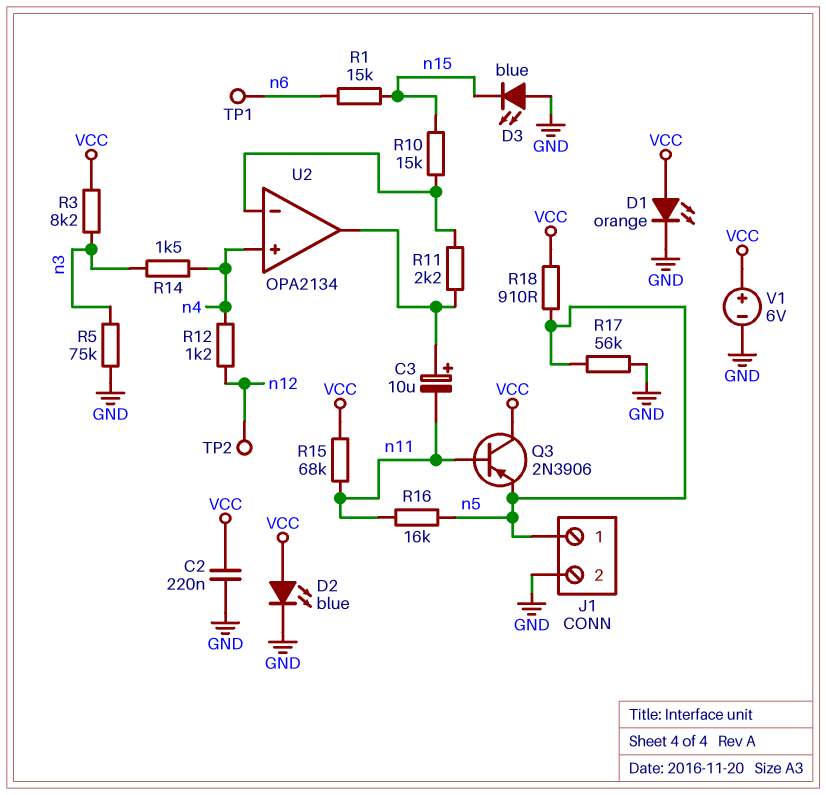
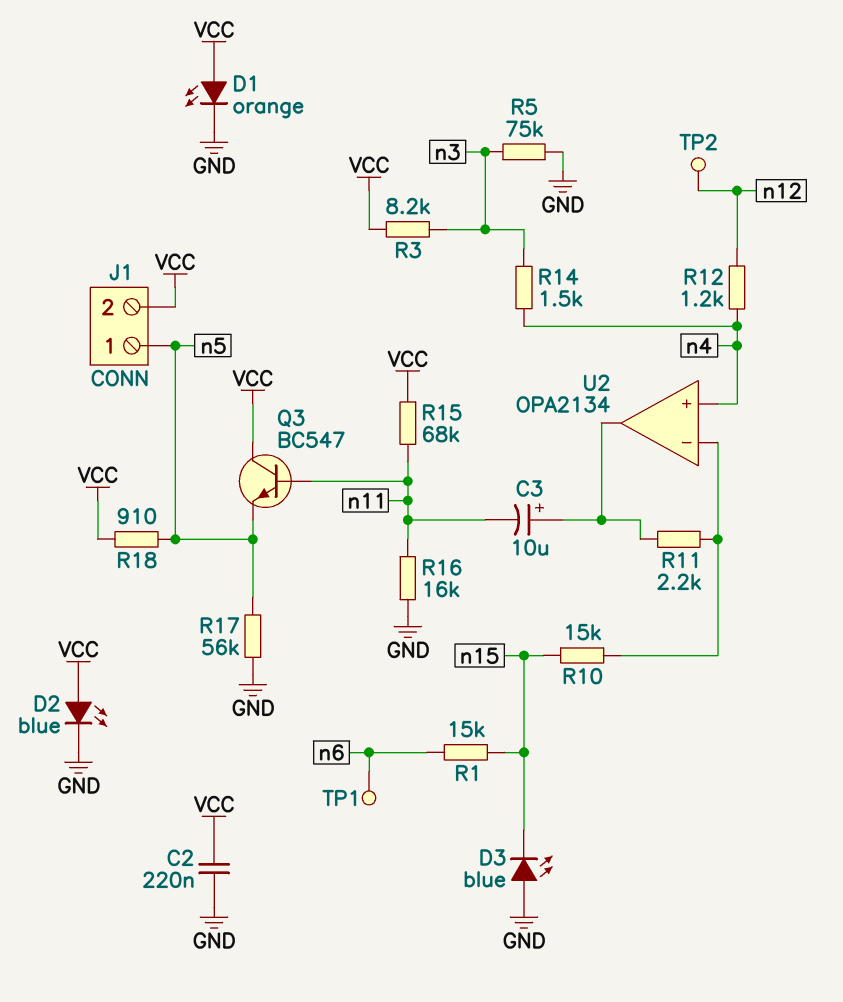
J1 pin 2: GND -> VCC
Q3: PNP 2N3906 (B n11, C VCC, E n5) -> NPN BC547 (B n11, C VCC, E n5)
R16: 16k (n5, n11) -> 16k (GND, n11)
V1: 6V (plus VCC, minus GND) -> none

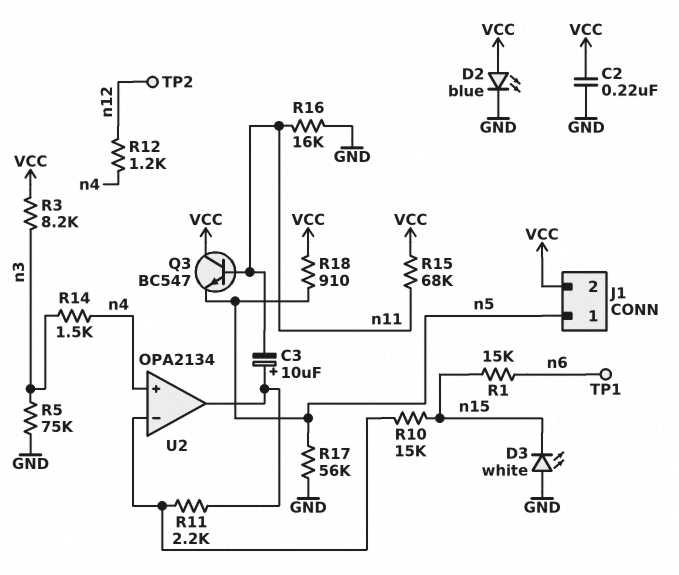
D1: LED orange (A VCC, K GND) -> none
D3: LED blue (A GND, K n15) -> LED white (A GND, K n15)

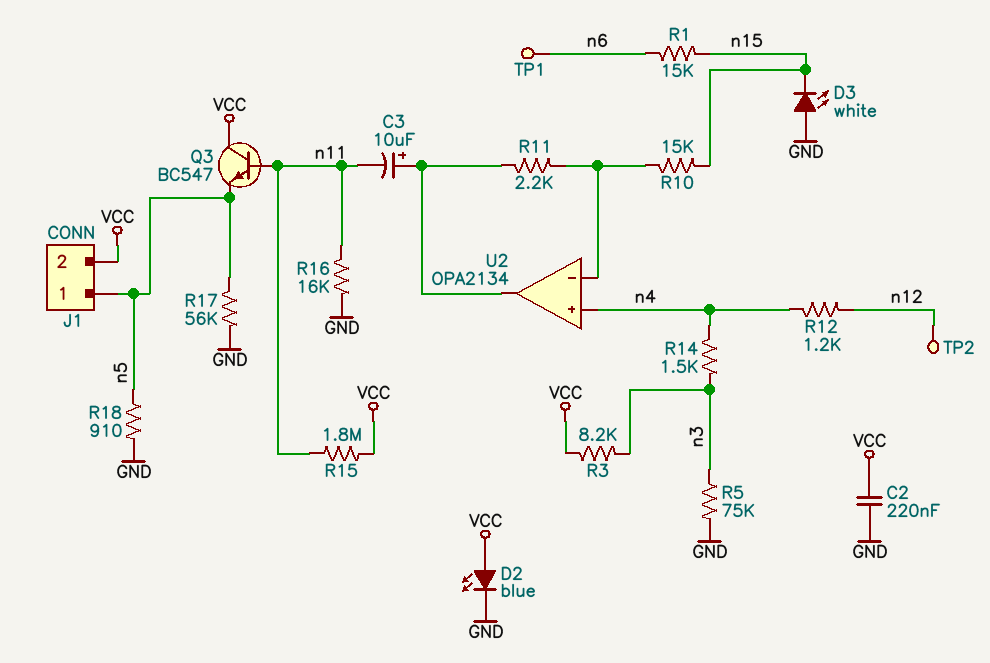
R15: 68k (VCC, n11) -> 1.8M (VCC, n11)
R18: 910 (VCC, n5) -> 910 (GND, n5)

